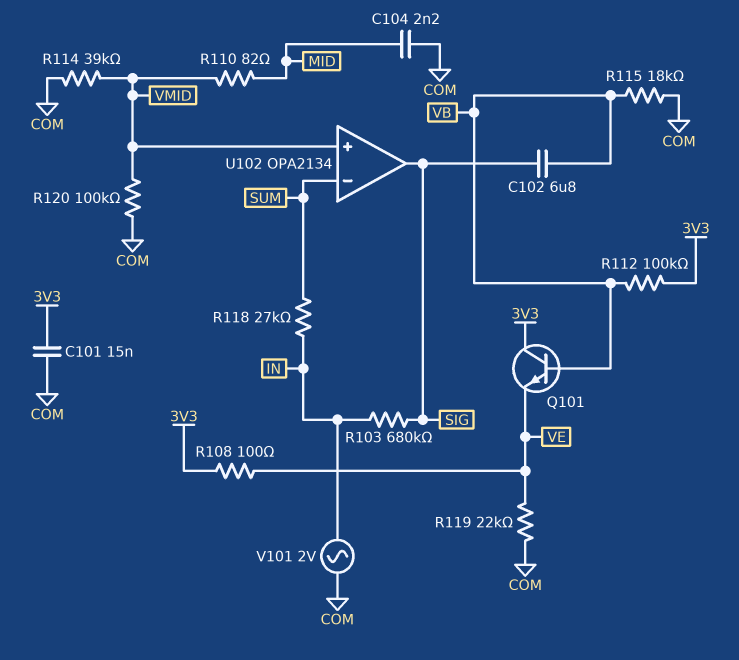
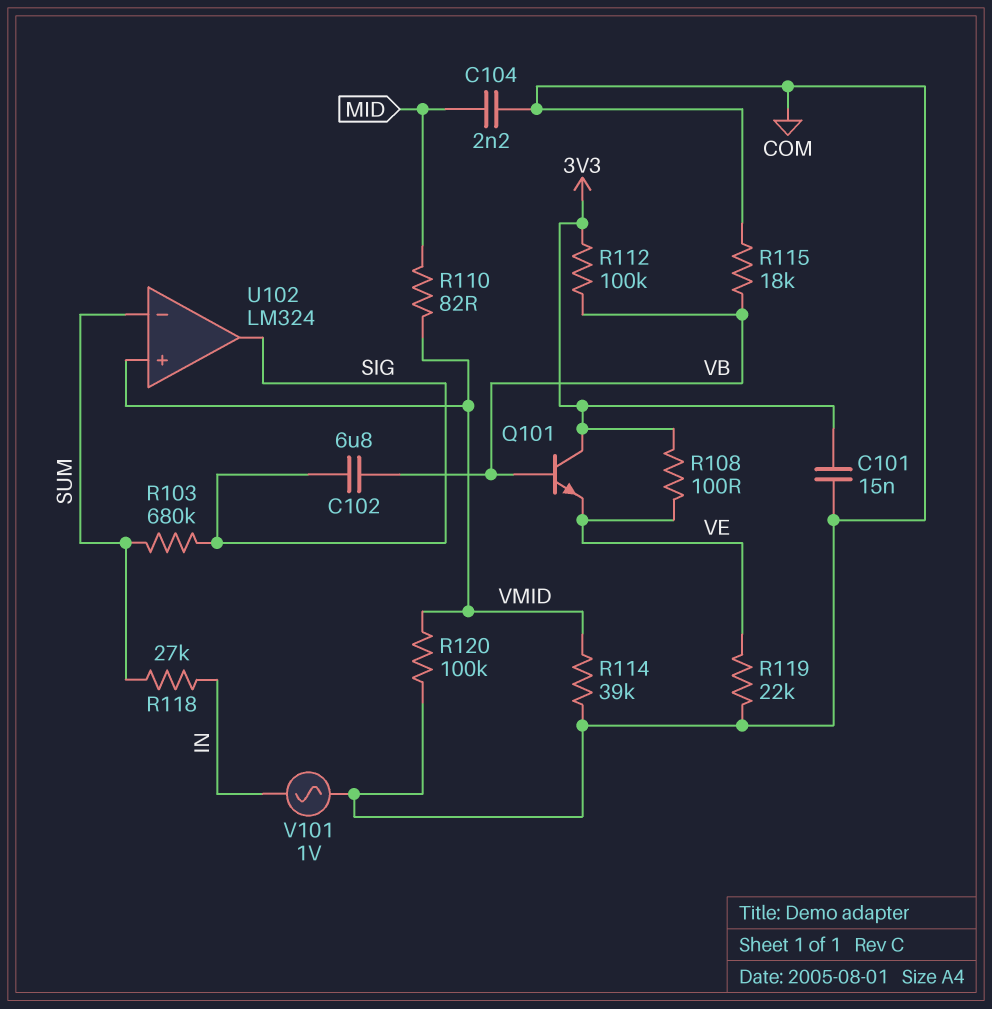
R103: 680k (IN, SIG) -> 680k (SIG, SUM)
U102: OPA2134 -> LM324
V101: AC 2V (COM, IN) -> AC 1V (COM, IN)

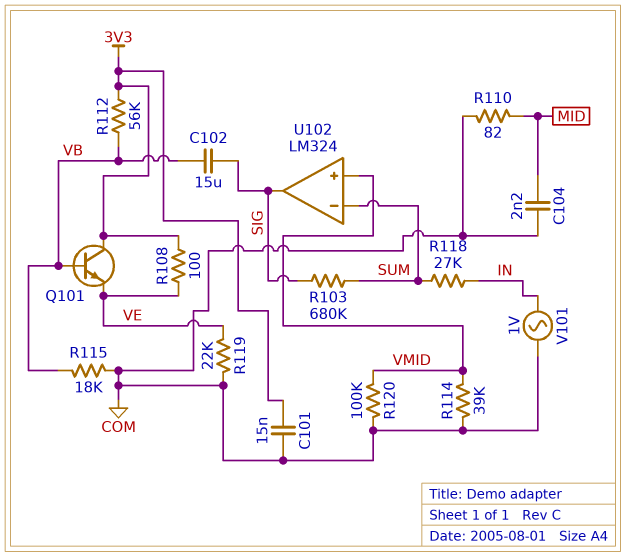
C102: 6.8uF (SIG, VB) -> 15uF (SIG, VB)
R110: 82 (MID, VMID) -> 82 (COM, MID)
R112: 100k (3V3, VB) -> 56k (3V3, VB)

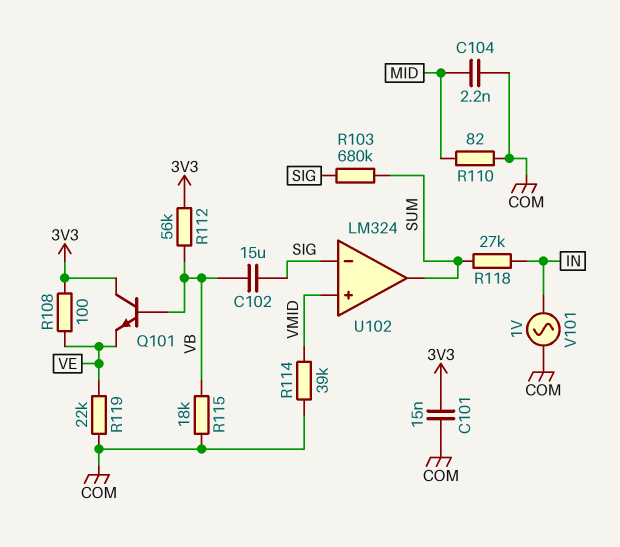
R120: 100k (COM, VMID) -> none
U102 pin in-: SUM -> SIG
U102 pin out: SIG -> SUM

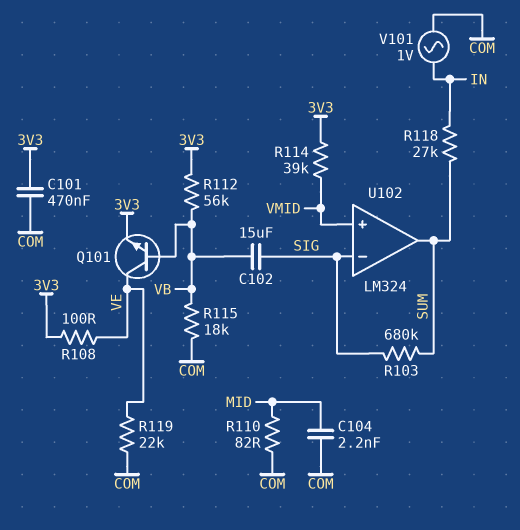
C101: 15nF (3V3, COM) -> 470nF (3V3, COM)
Q101: NPN (B VB, C 3V3, E VE) -> NPN (B VB, C VE, E 3V3)
R114: 39k (COM, VMID) -> 39k (3V3, VMID)

